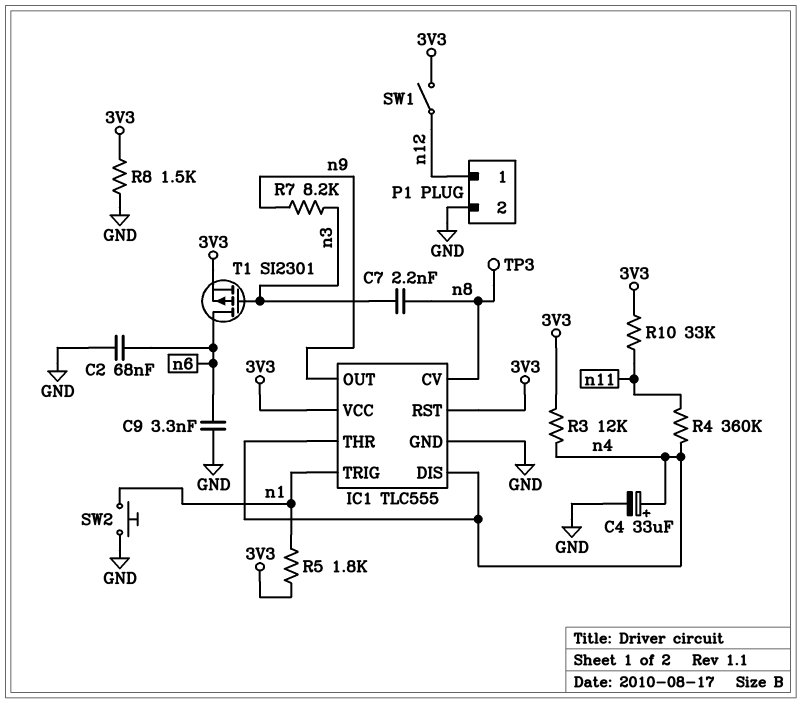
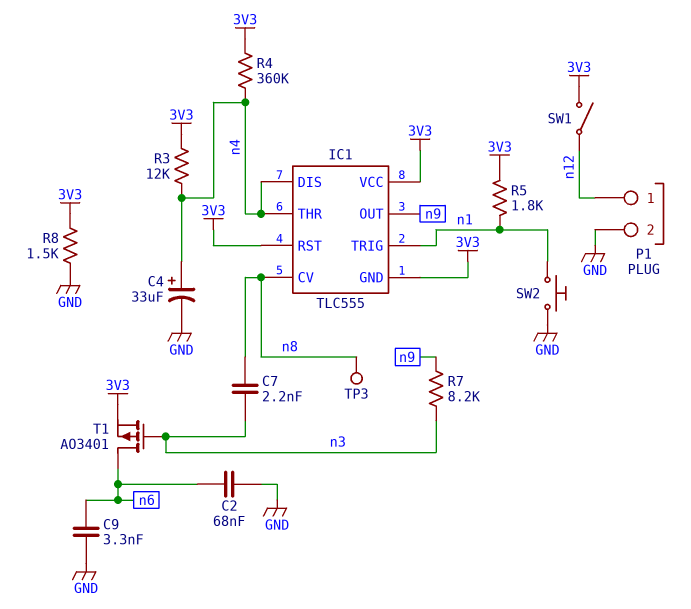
IC1 pin GND: GND -> 3V3
R4: 360k (n4, n11) -> 360k (3V3, n4)
R10: 33k (3V3, n11) -> none
T1: PMOS SI2301 (G n3, D n6, S 3V3) -> PMOS AO3401 (G n3, D n6, S 3V3)

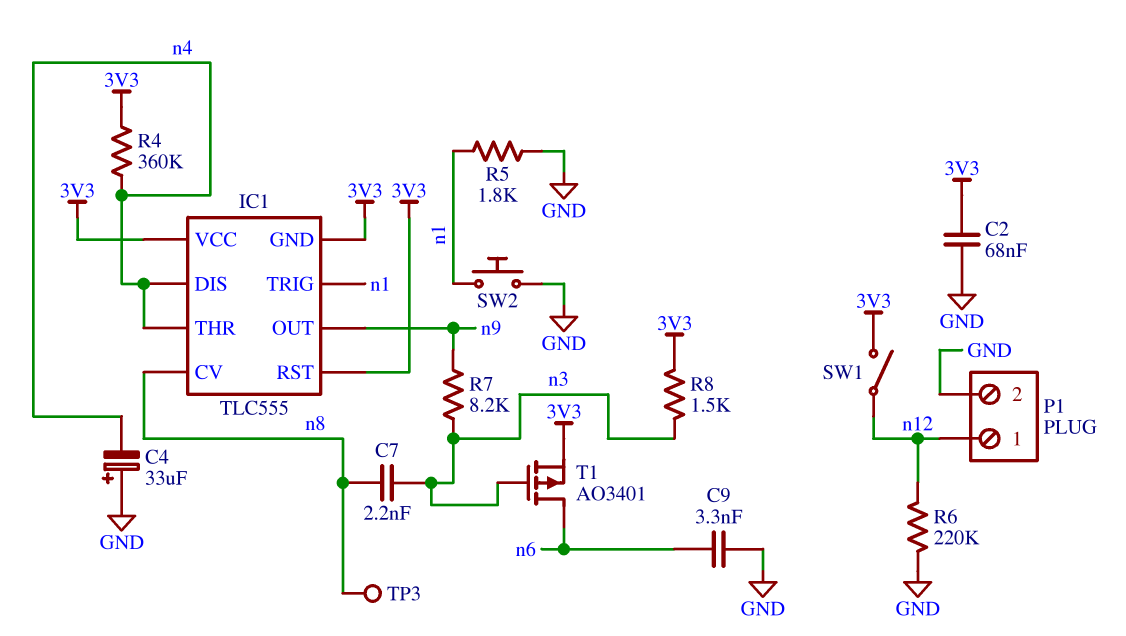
C2: 68nF (GND, n6) -> 68nF (3V3, GND)
C4: 33uF (plus n4, minus GND) -> 33uF (plus GND, minus n4)
R3: 12k (3V3, n4) -> none
R5: 1.8k (3V3, n1) -> 1.8k (GND, n1)
R6: none -> 220k (GND, n12)
R8: 1.5k (3V3, GND) -> 1.5k (3V3, n3)

